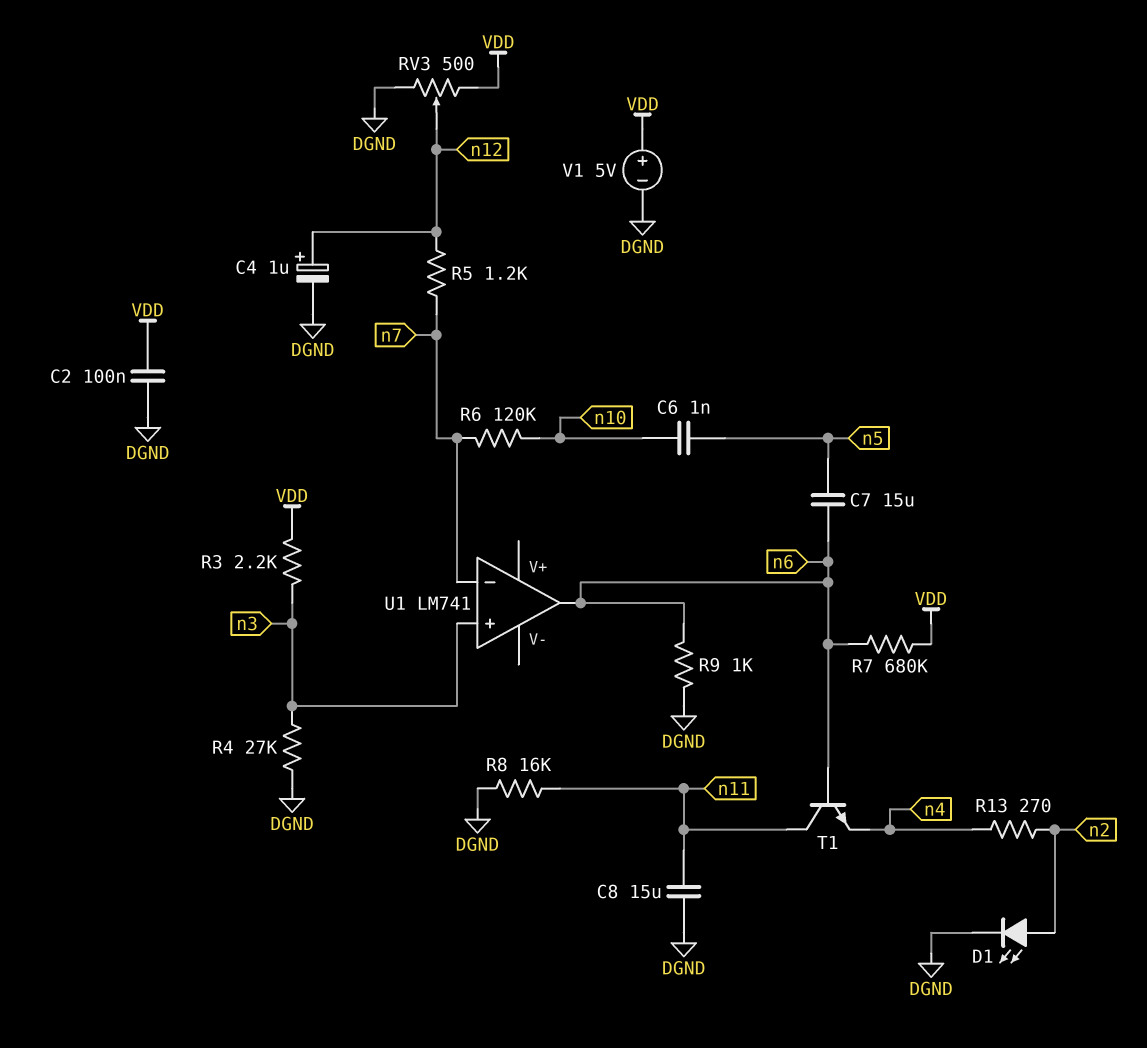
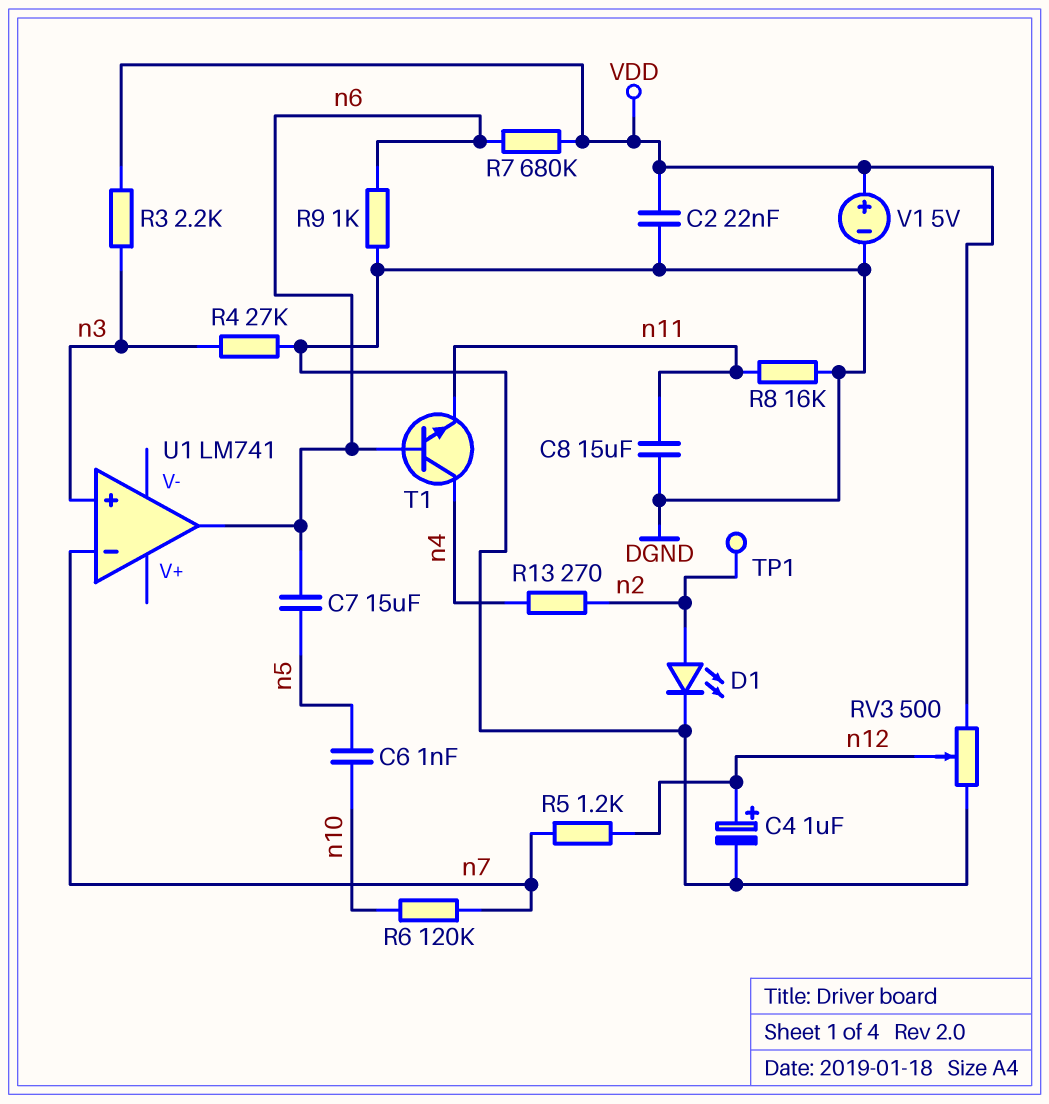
C2: 100nF (DGND, VDD) -> 22nF (DGND, VDD)
T1: NPN (B n6, C n11, E n4) -> NPN (B n6, C n4, E n11)
TP1: none -> test point (n2)

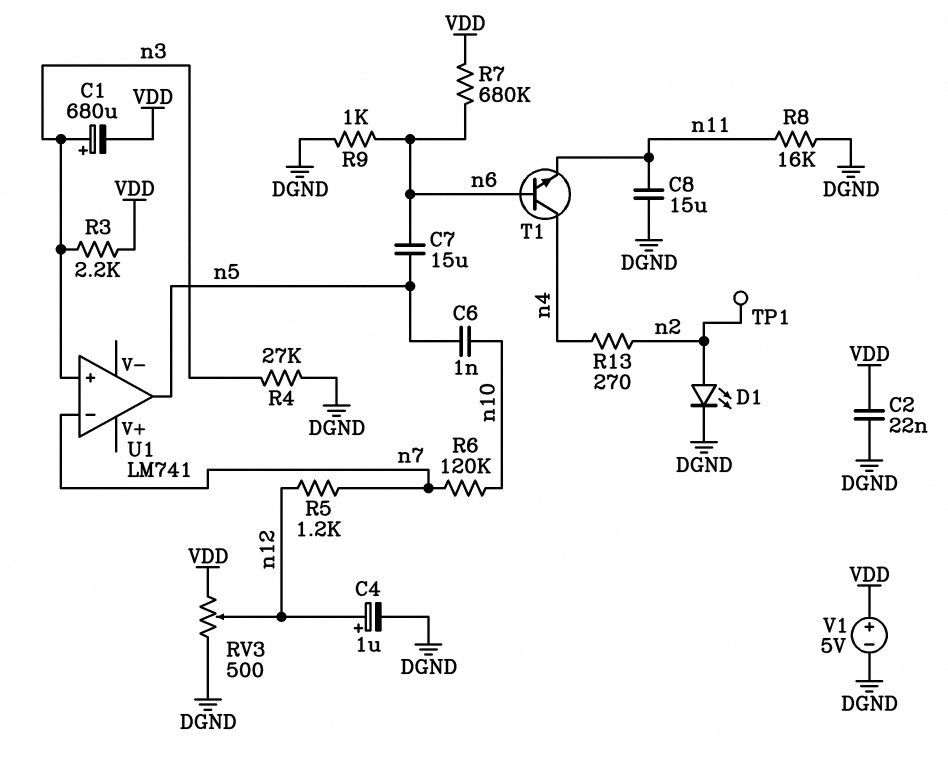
C1: none -> 680uF (plus n3, minus VDD)
U1 pin out: n6 -> n5

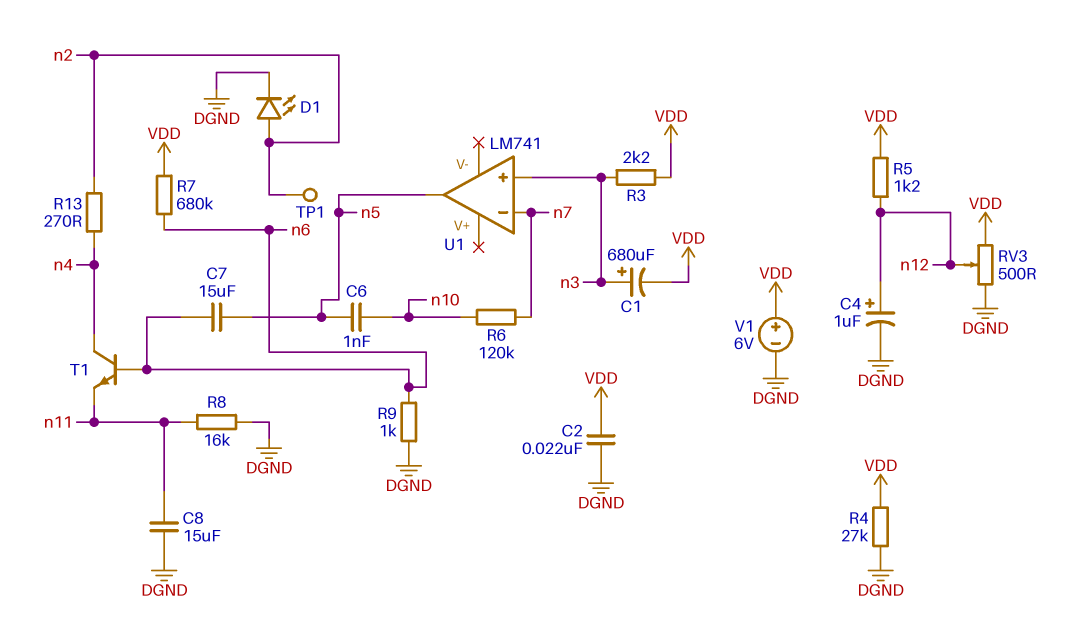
R4: 27k (DGND, n3) -> 27k (DGND, VDD)
R5: 1.2k (n7, n12) -> 1.2k (VDD, n12)
V1: 5V (plus VDD, minus DGND) -> 6V (plus VDD, minus DGND)

